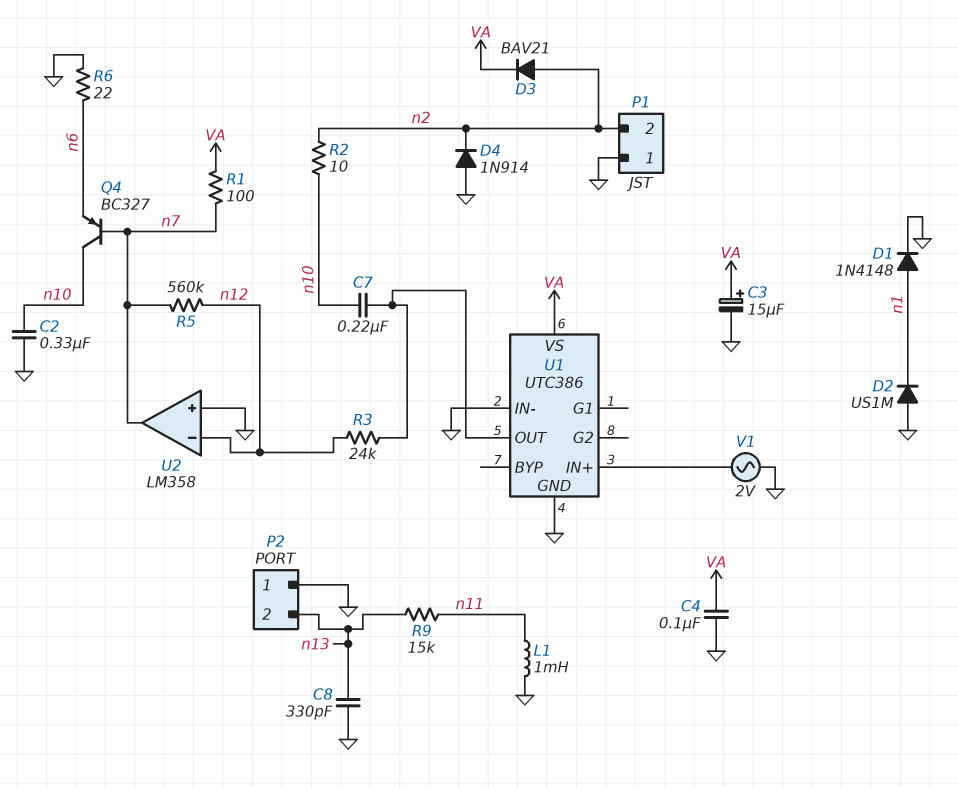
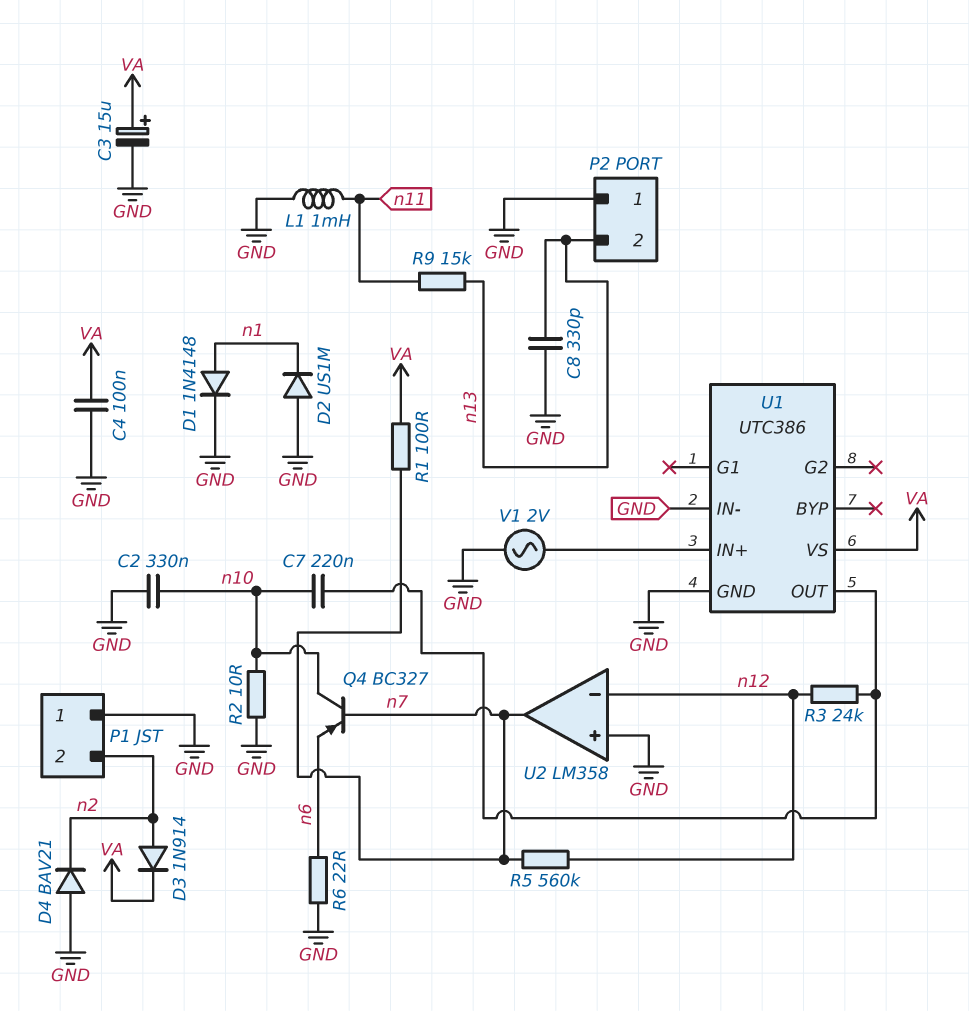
D3: diode BAV21 (A n2, K VA) -> diode 1N914 (A n2, K VA)
D4: diode 1N914 (A GND, K n2) -> diode BAV21 (A GND, K n2)
R2: 10 (n2, n10) -> 10 (GND, n10)

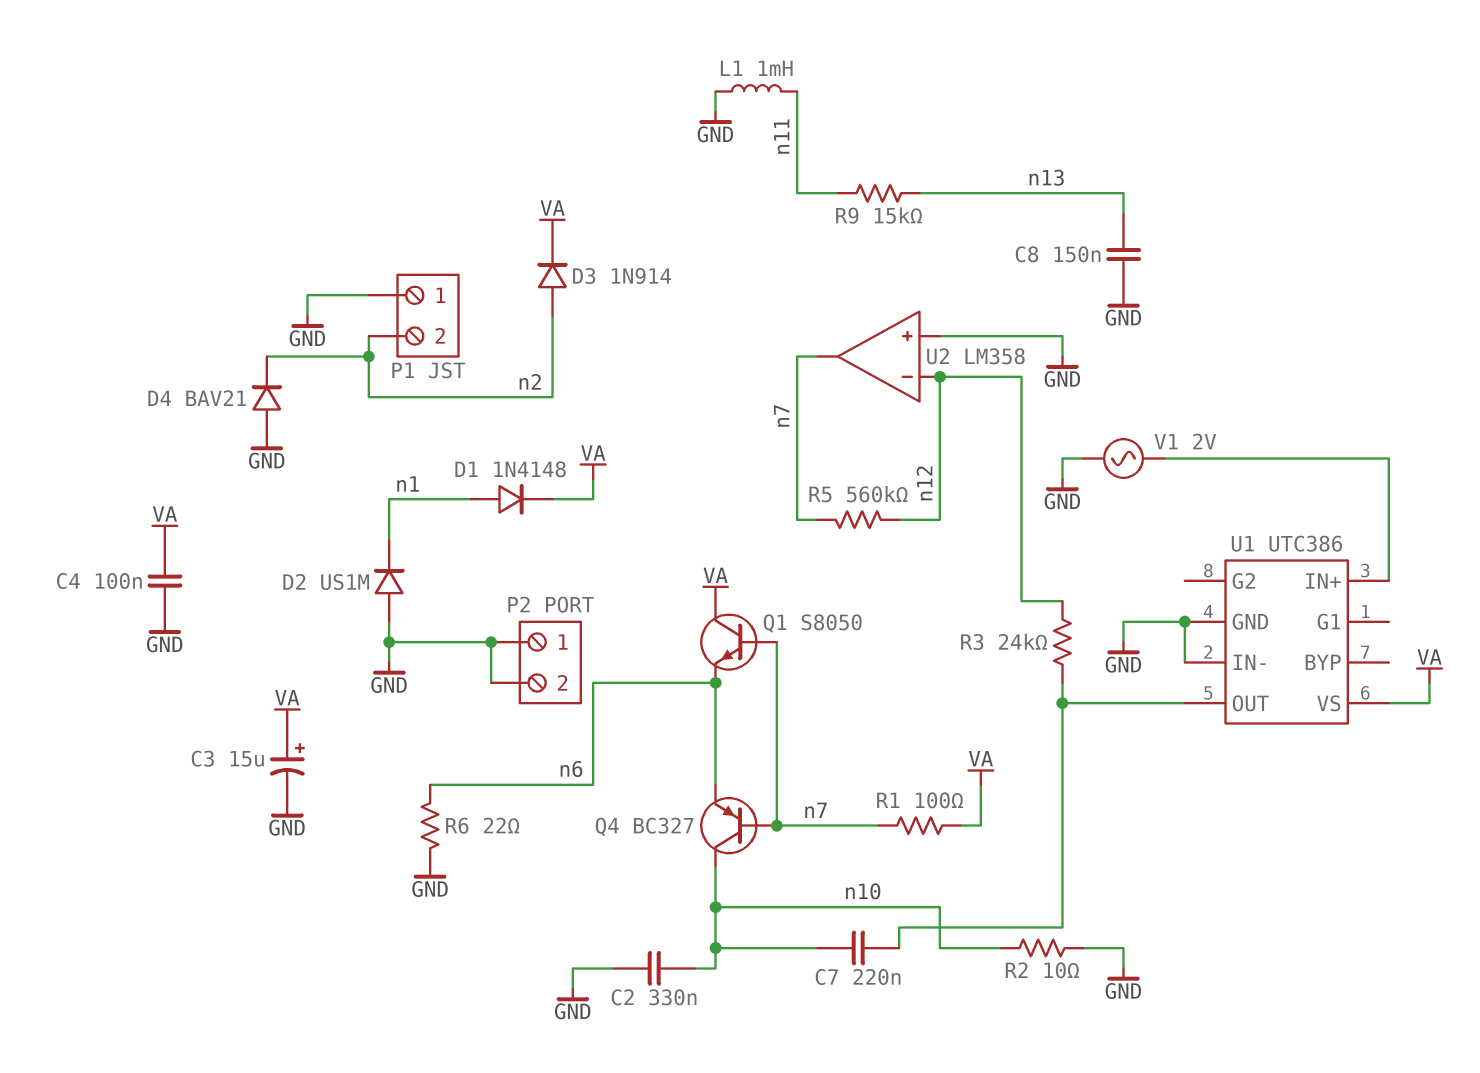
C8: 330pF (GND, n13) -> 150nF (GND, n13)
D1: diode 1N4148 (A n1, K GND) -> diode 1N4148 (A n1, K VA)
P2 pin 2: n13 -> GND
Q1: none -> NPN S8050 (B n7, C VA, E n6)

